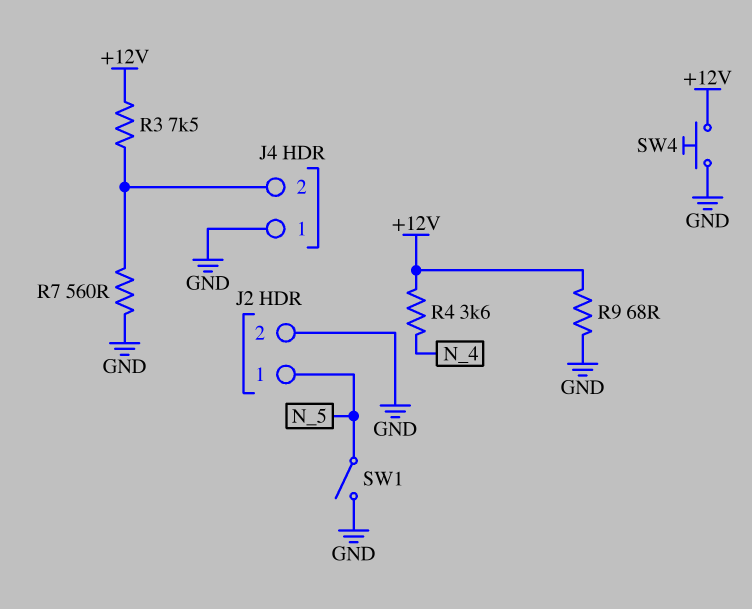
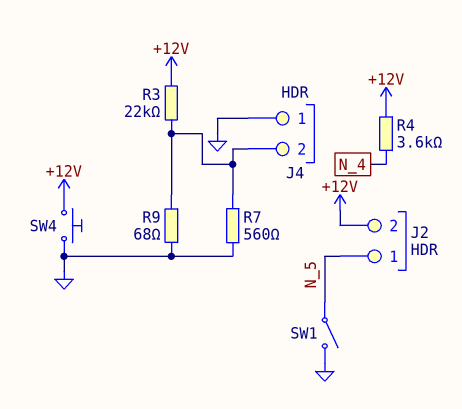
J2 pin 2: GND -> +12V
R3: 7.5k (+12V, J4/2) -> 22k (+12V, J4/2)
R9: 68 (+12V, GND) -> 68 (GND, J4/2)

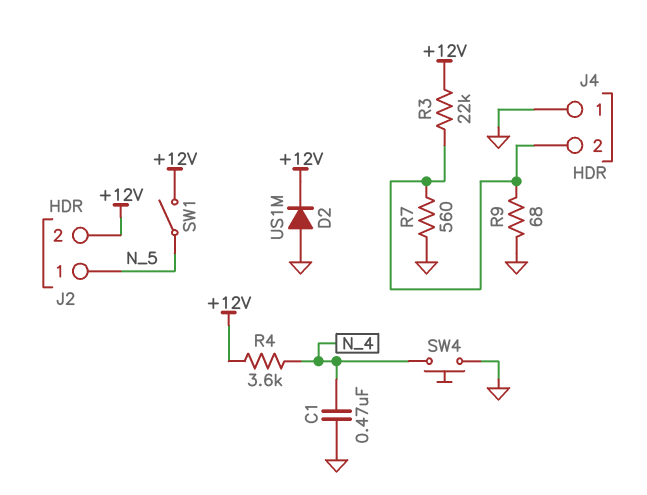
C1: none -> 470nF (GND, N_4)
D2: none -> diode US1M (A GND, K +12V)
SW1: switch (GND, N_5) -> switch (+12V, N_5)
SW4: button (+12V, GND) -> button (GND, N_4)

